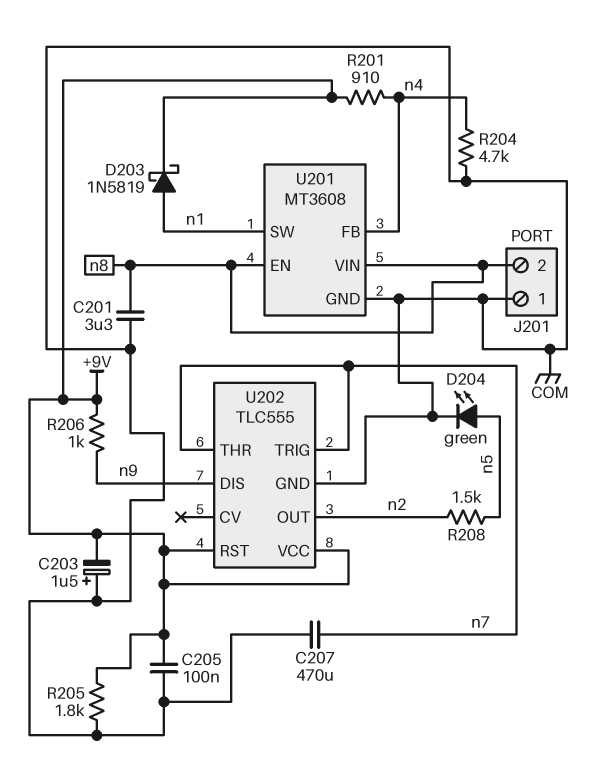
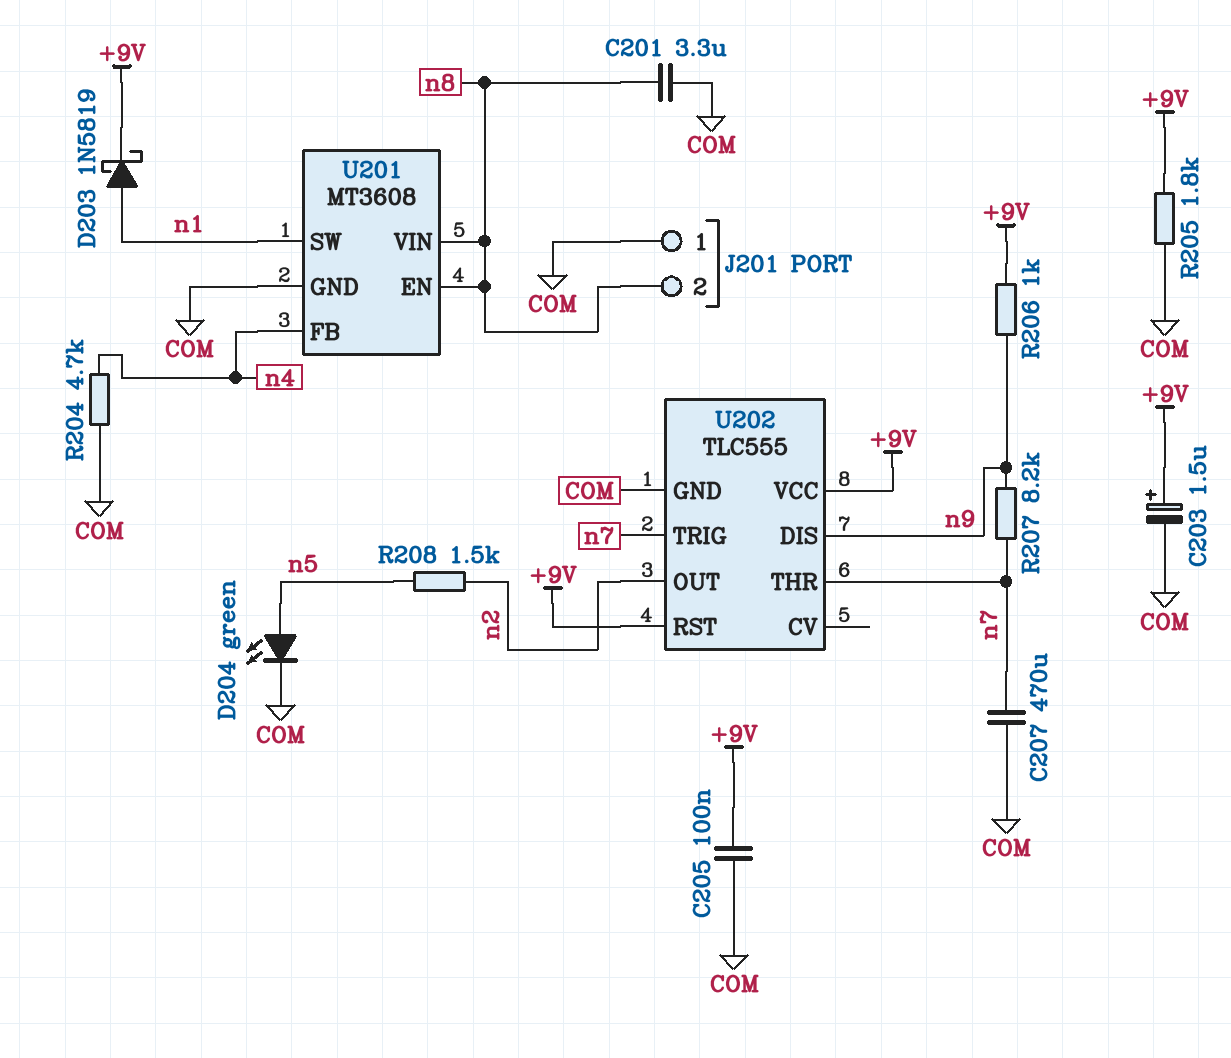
C203: 1.5uF (plus COM, minus +9V) -> 1.5uF (plus +9V, minus COM)
R201: 910 (+9V, n4) -> none
R207: none -> 8.2k (n7, n9)

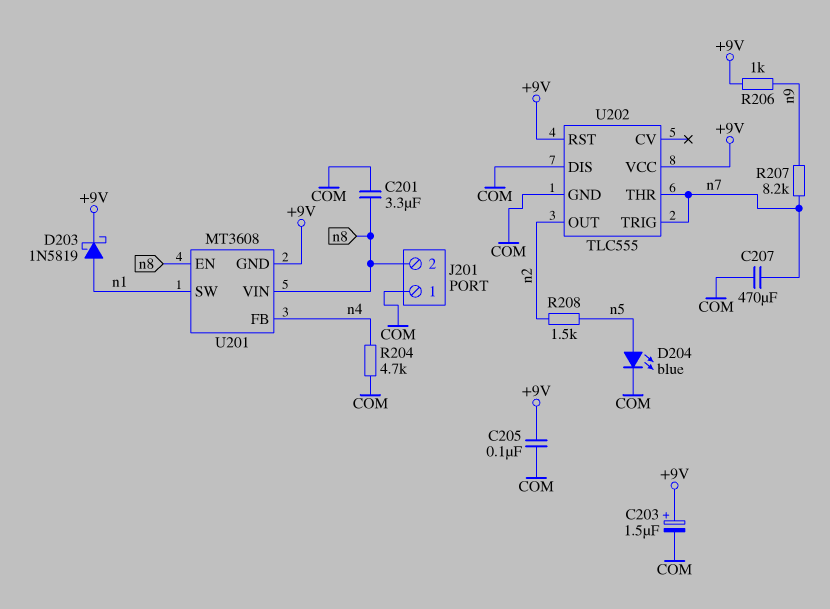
D204: LED green (A n5, K COM) -> LED blue (A n5, K COM)
R205: 1.8k (+9V, COM) -> none
U201 pin GND: COM -> +9V
U202 pin DIS: n9 -> COM

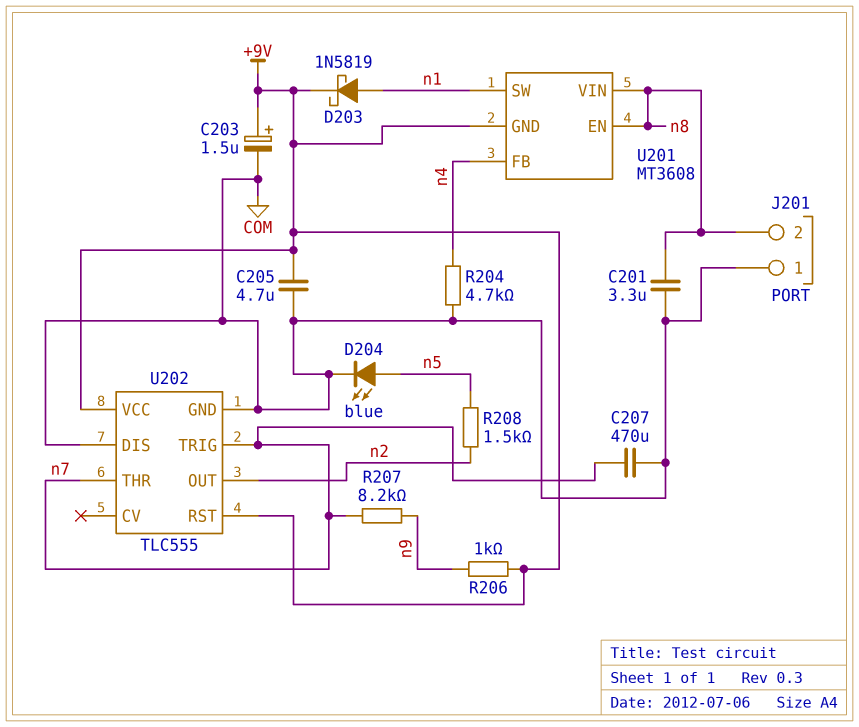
C205: 100nF (+9V, COM) -> 4.7uF (+9V, COM)

